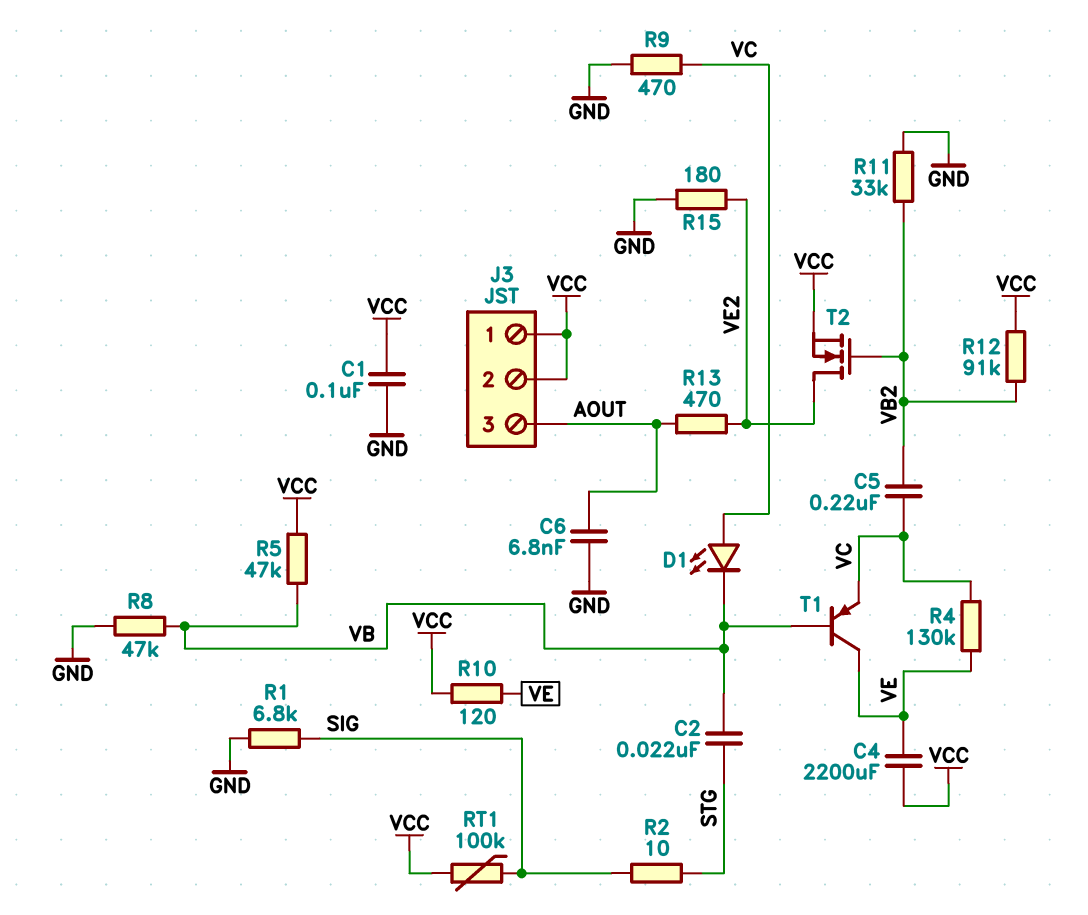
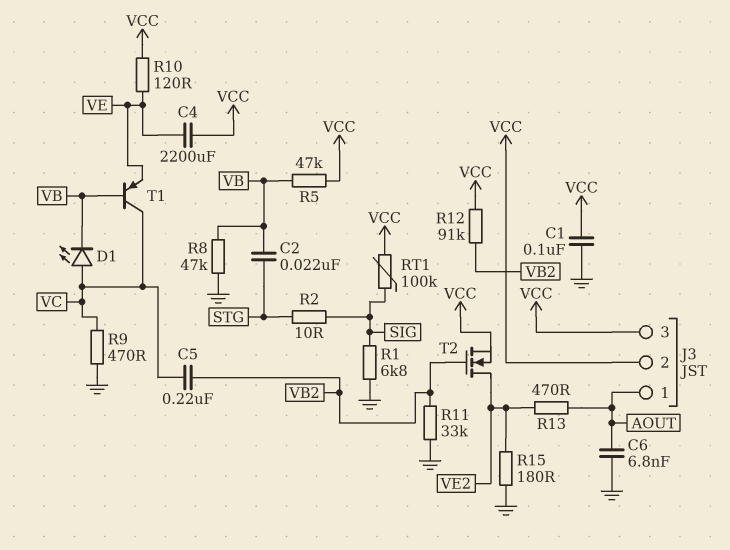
J3 pin 1: VCC -> AOUT
J3 pin 3: AOUT -> VCC
R4: 130k (VC, VE) -> none
T1: PNP (B VB, C VE, E VC) -> PNP (B VB, C VC, E VE)

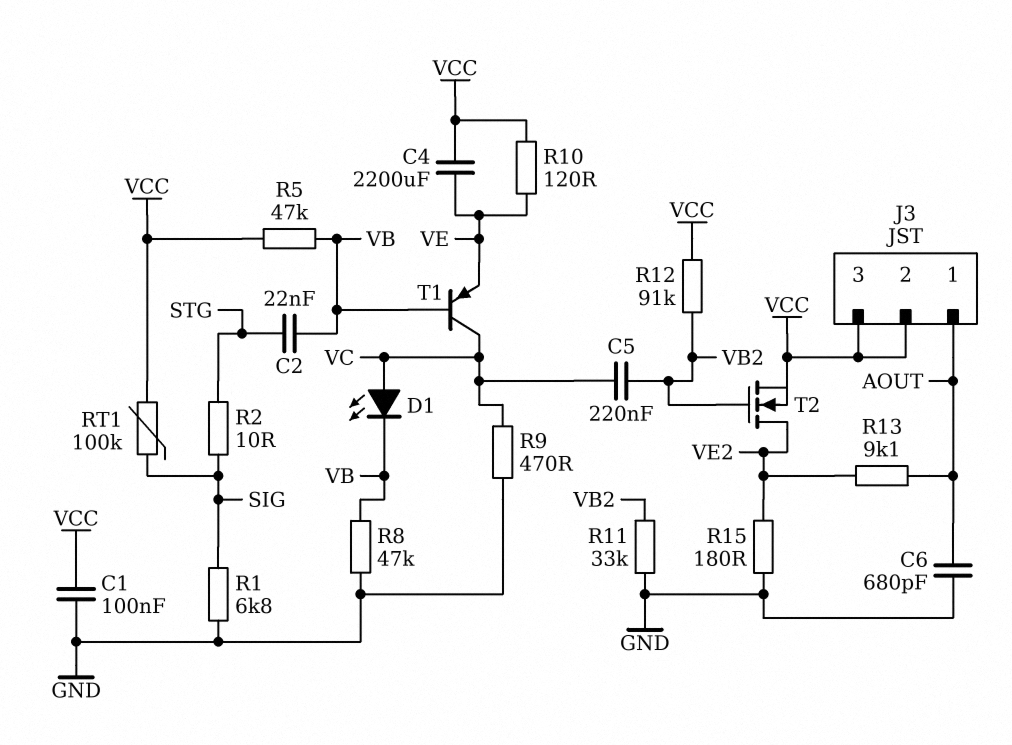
C6: 6.8nF (AOUT, GND) -> 680pF (AOUT, GND)
R13: 470 (AOUT, VE2) -> 9.1k (AOUT, VE2)

